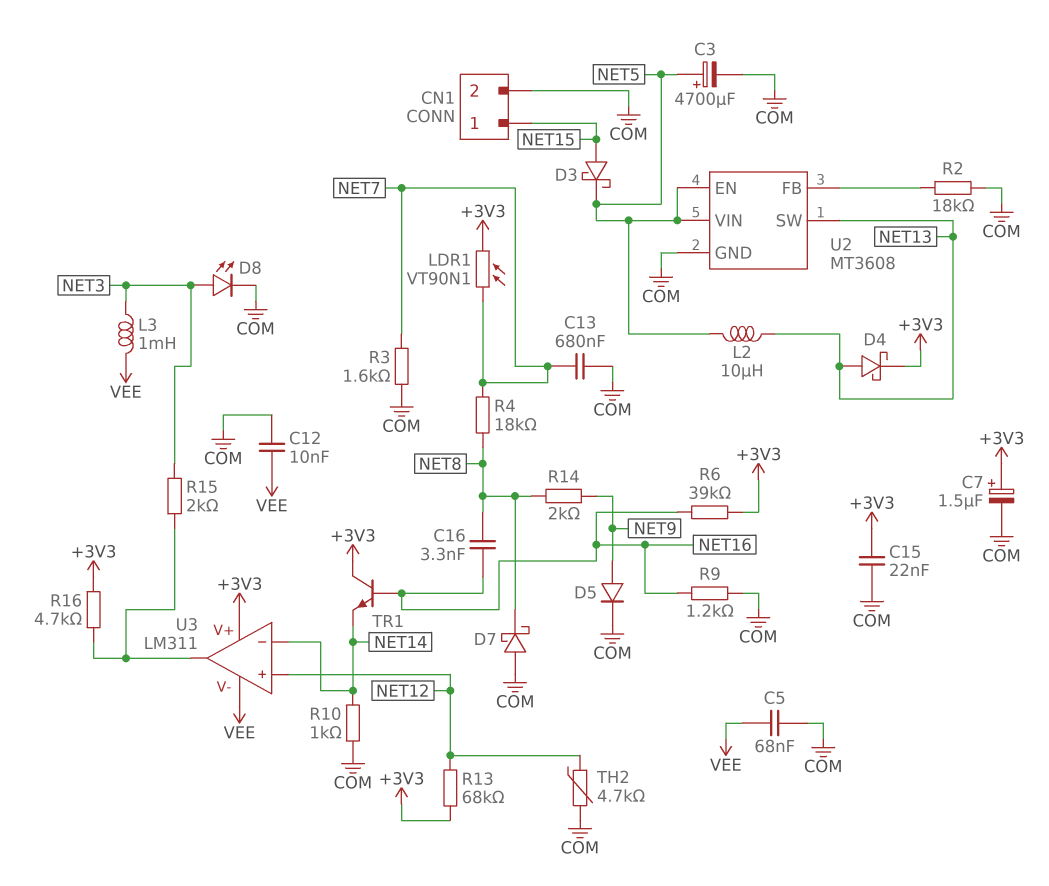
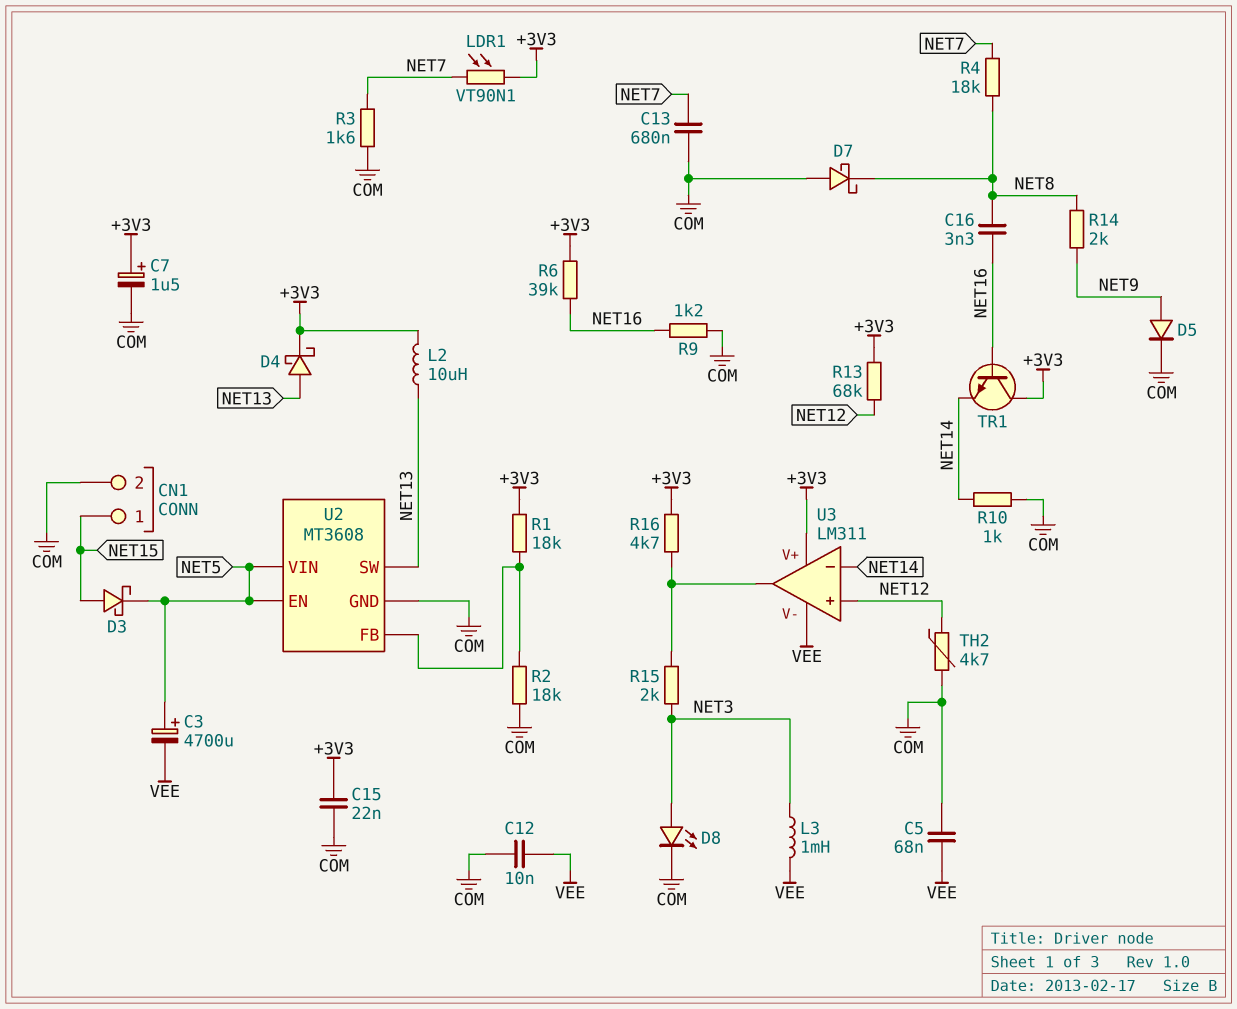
C3: 4700uF (plus NET5, minus COM) -> 4700uF (plus NET5, minus VEE)
L2: 10uH (NET5, NET13) -> 10uH (+3V3, NET13)
R1: none -> 18k (+3V3, U2/FB)

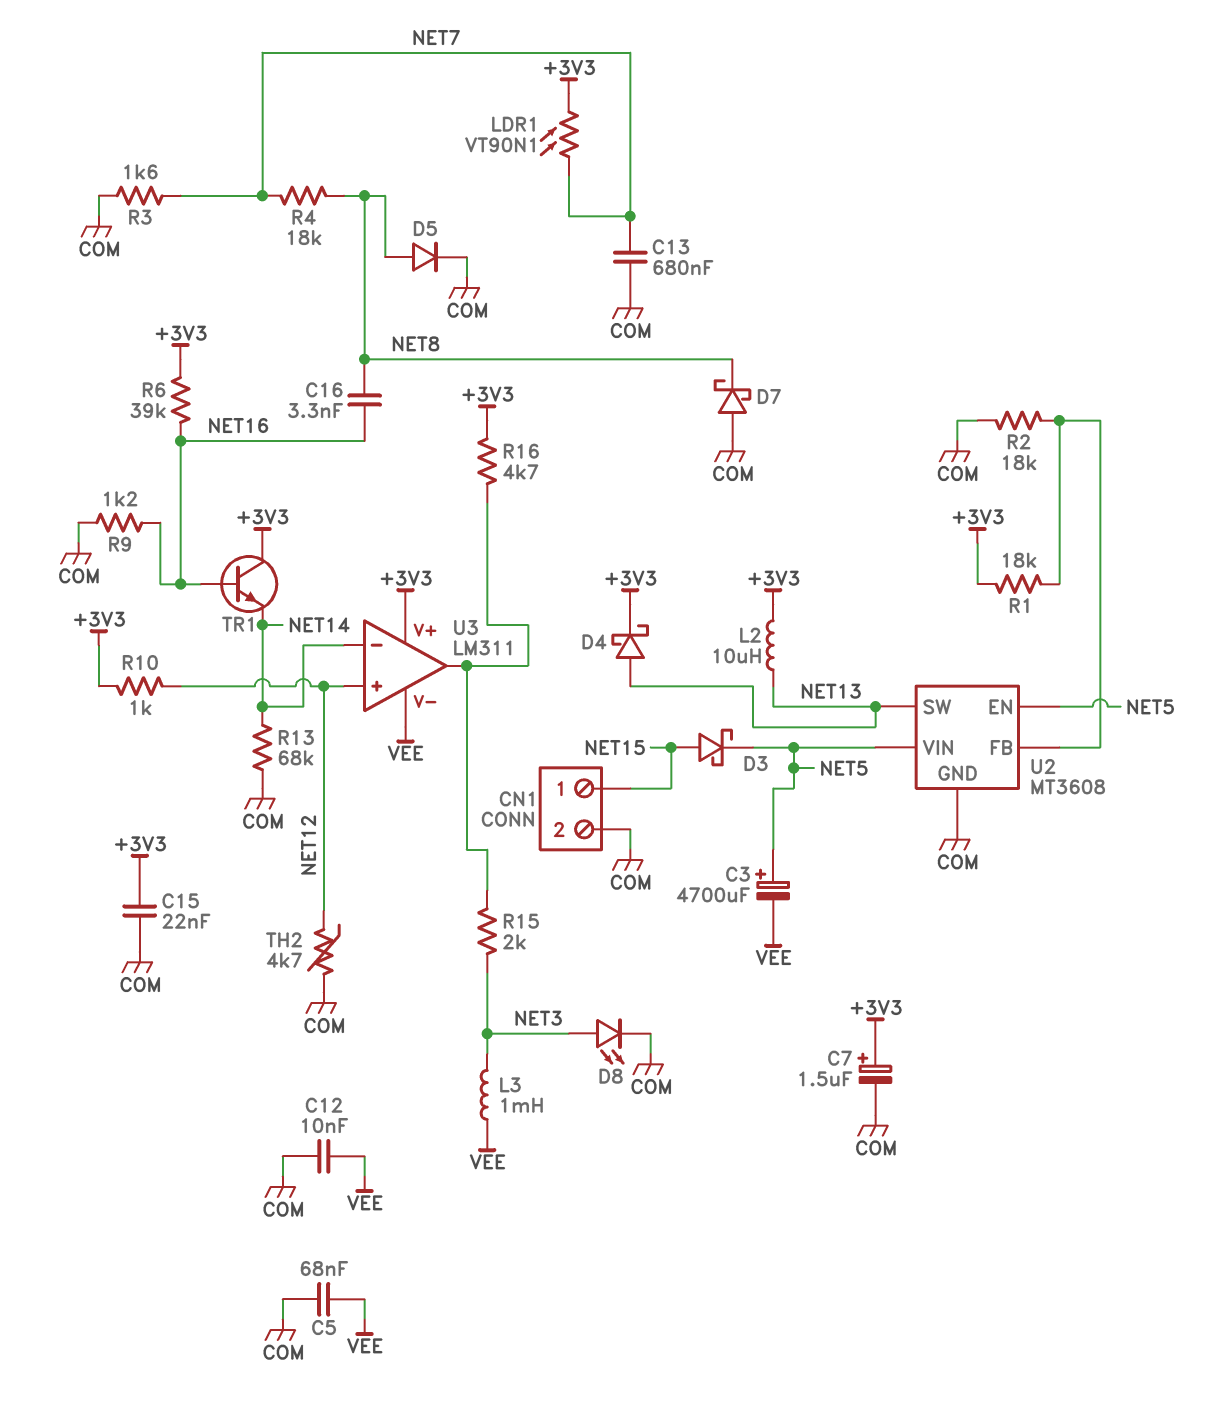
D5: diode (A NET9, K COM) -> diode (A NET8, K COM)
R10: 1k (COM, NET14) -> 1k (+3V3, NET12)
R13: 68k (+3V3, NET12) -> 68k (COM, NET14)
R14: 2k (NET8, NET9) -> none

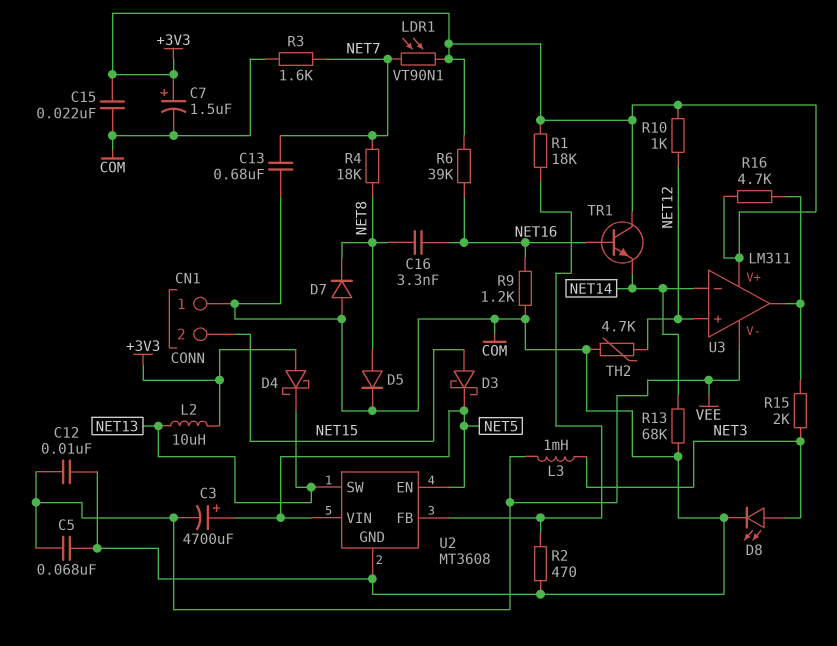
CN1 pin 1: NET15 -> COM
CN1 pin 2: COM -> NET15
D4: schottky (A NET13, K +3V3) -> schottky (A +3V3, K NET13)
D7: schottky (A COM, K NET8) -> diode (A COM, K NET8)
R2: 18k (COM, U2/FB) -> 470 (COM, U2/FB)

